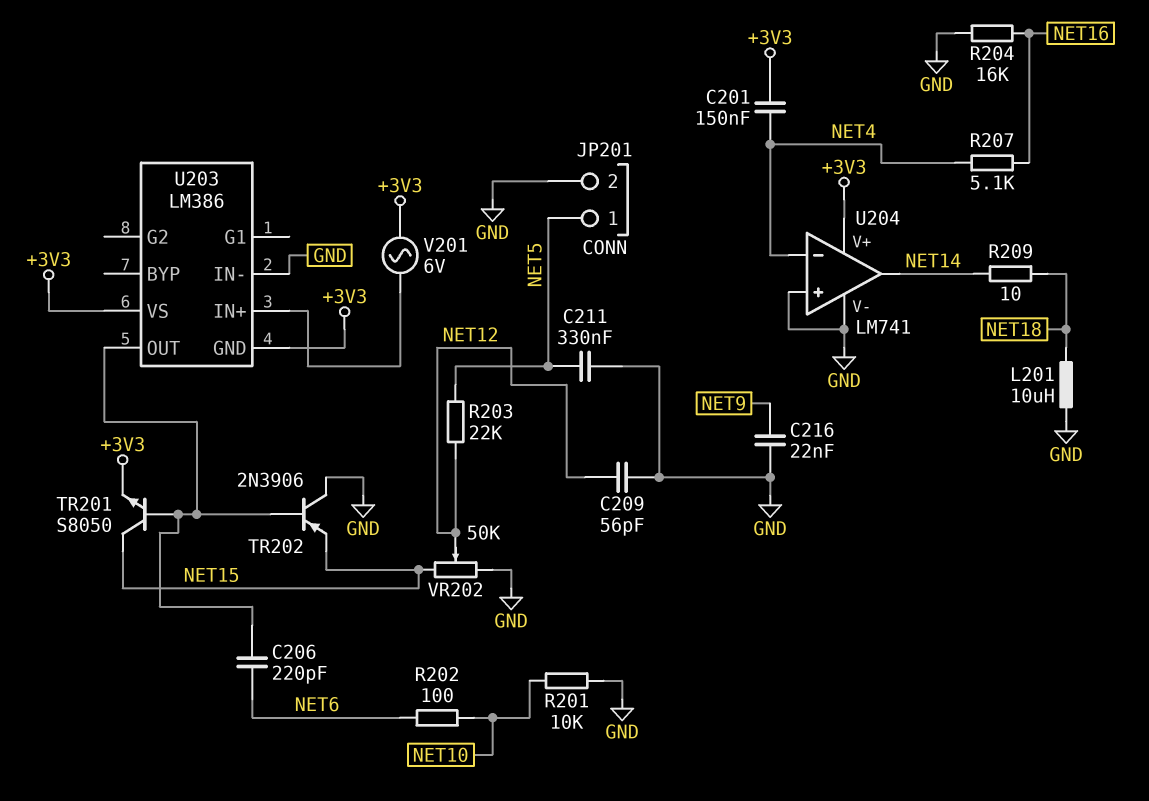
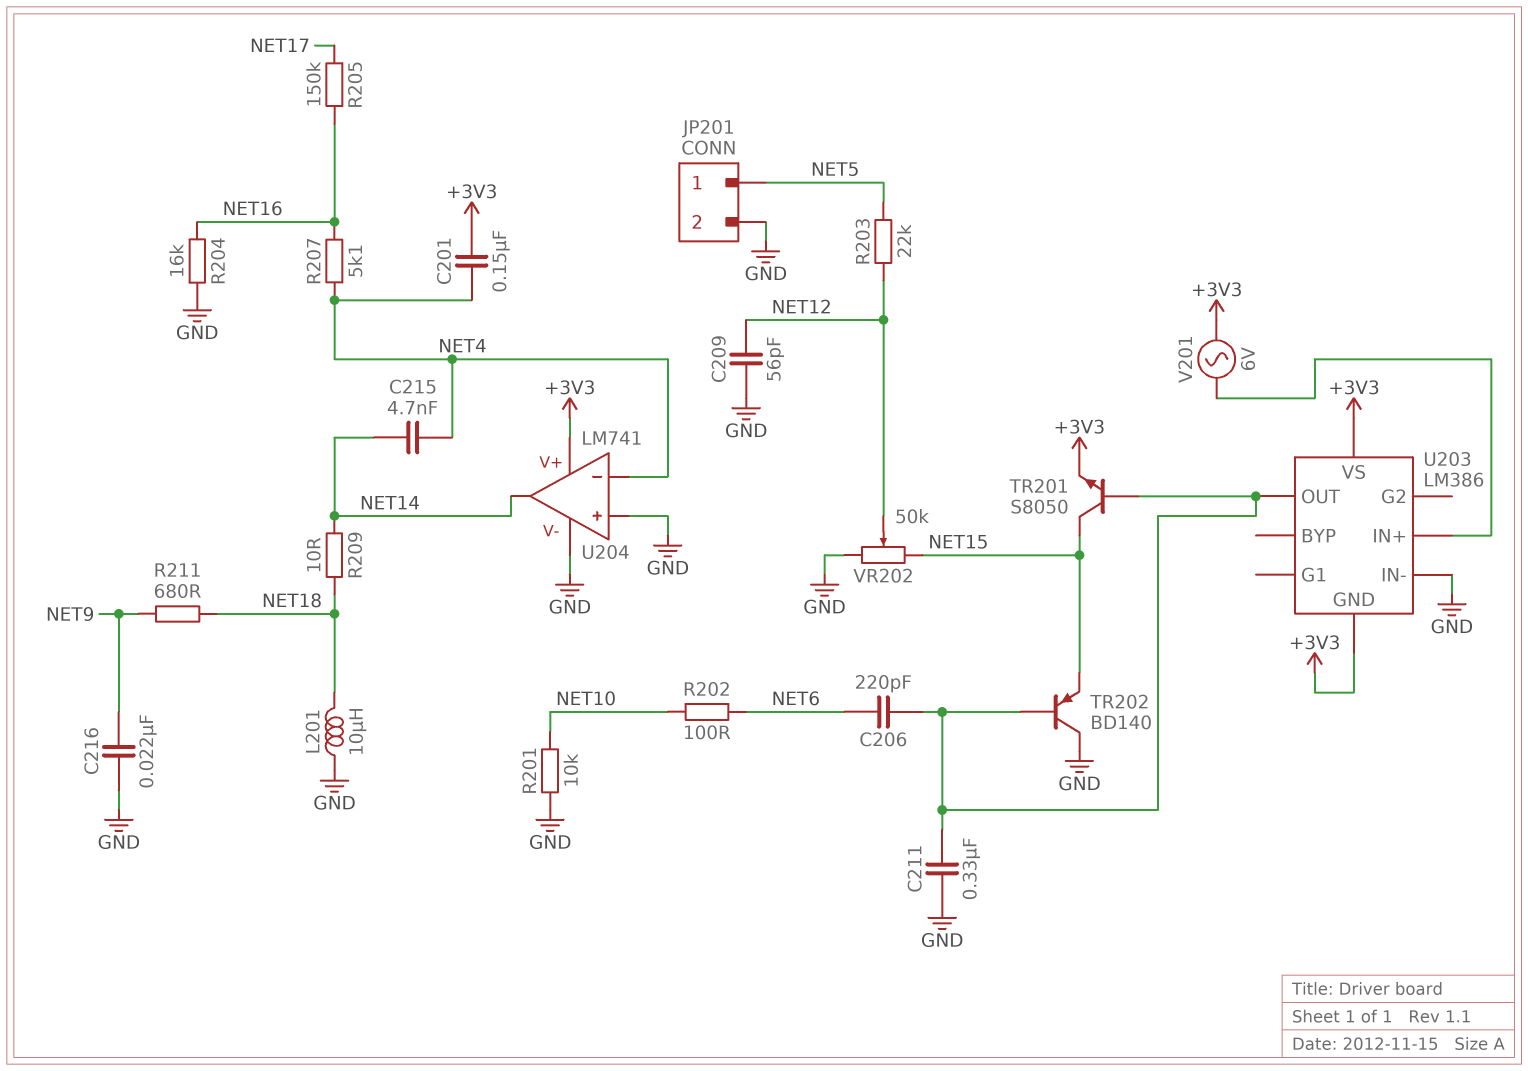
C211: 330nF (GND, NET5) -> 330nF (GND, U203/OUT)
C215: none -> 4.7nF (NET4, NET14)
R205: none -> 150k (NET16, NET17)
R211: none -> 680 (NET9, NET18)
TR202: PNP 2N3906 (B U203/OUT, C GND, E NET15) -> PNP BD140 (B U203/OUT, C GND, E NET15)

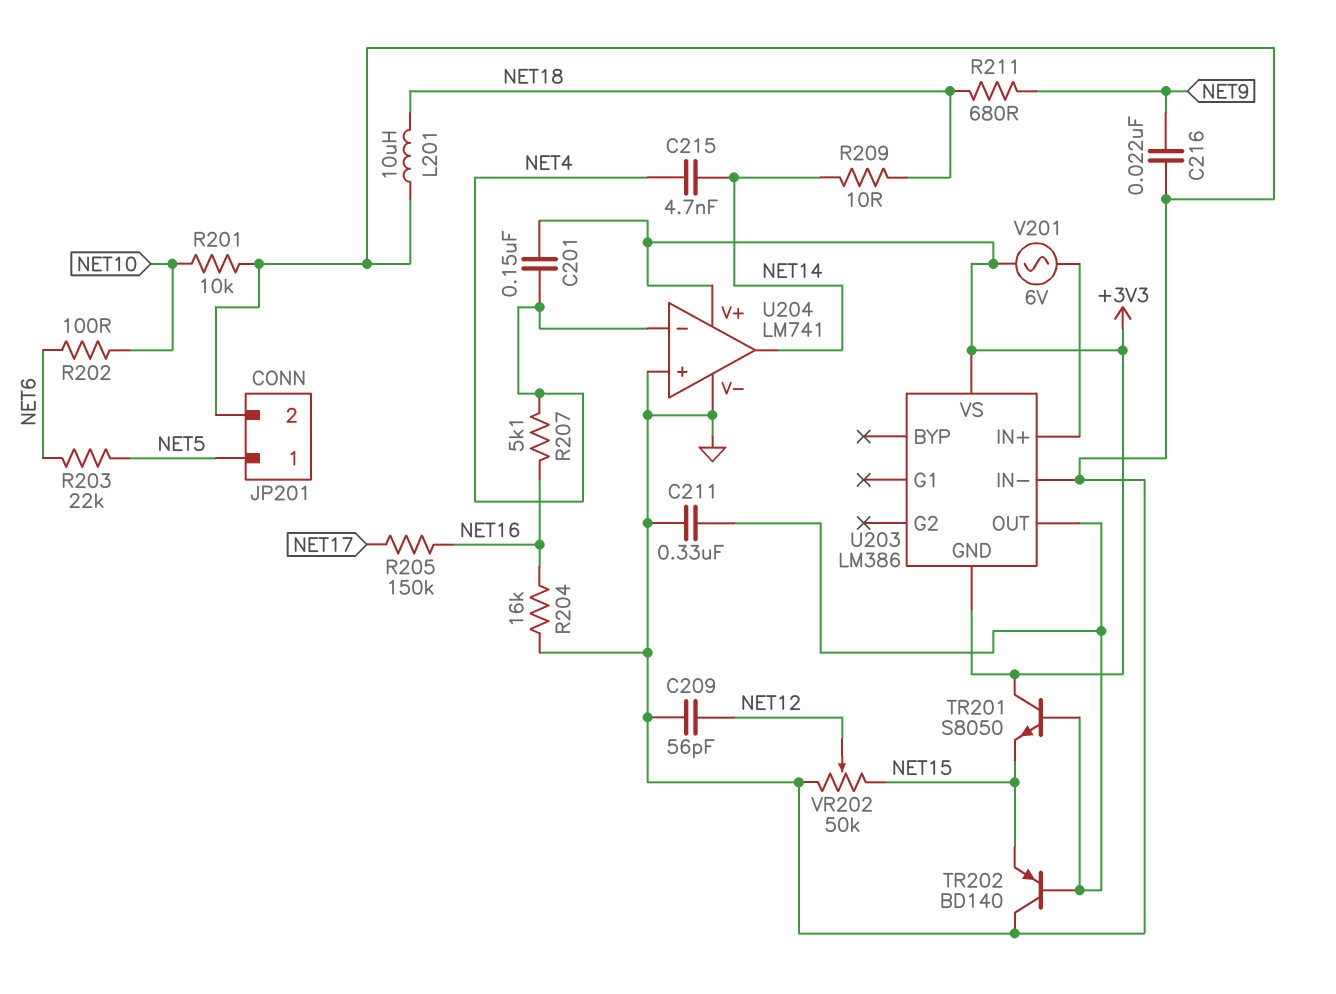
C206: 220pF (NET6, U203/OUT) -> none
R203: 22k (NET5, NET12) -> 22k (NET5, NET6)
TR201: NPN S8050 (B U203/OUT, C NET15, E +3V3) -> NPN S8050 (B U203/OUT, C +3V3, E NET15)

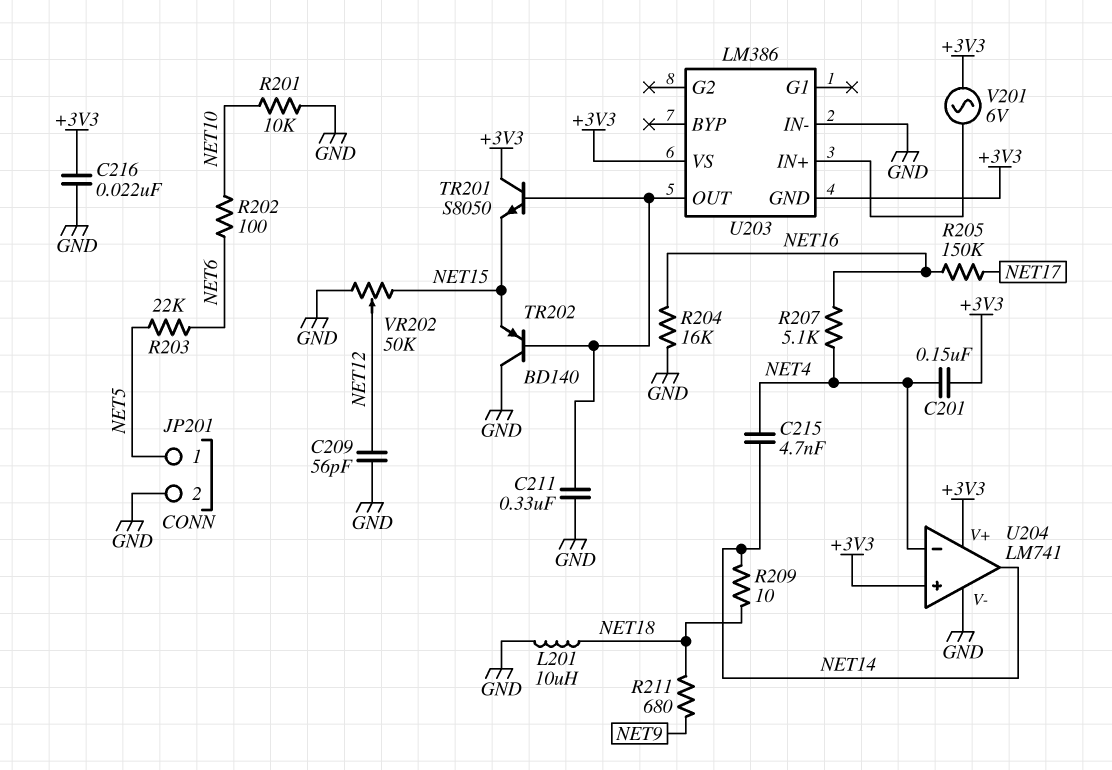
C216: 22nF (GND, NET9) -> 22nF (+3V3, GND)
U204 pin in+: GND -> +3V3

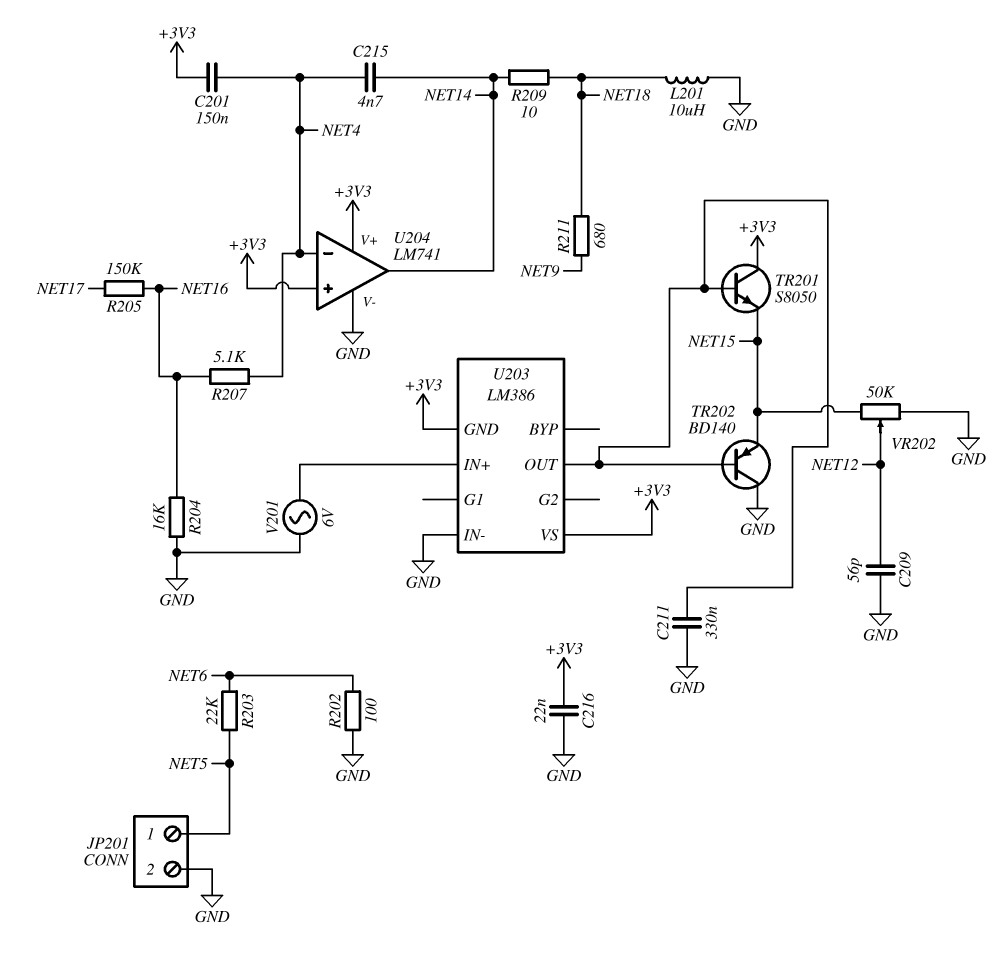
R201: 10k (GND, NET10) -> none
R202: 100 (NET6, NET10) -> 100 (GND, NET6)
V201: AC 6V (+3V3, U203/IN+) -> AC 6V (GND, U203/IN+)

